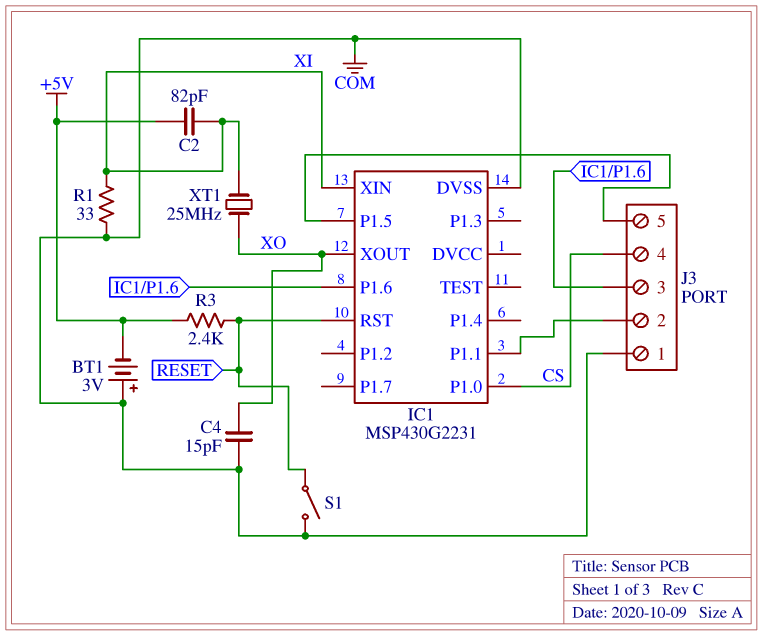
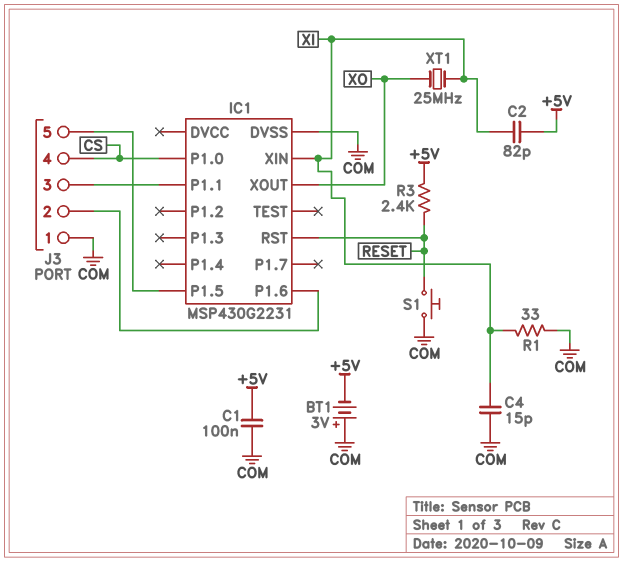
C1: none -> 100nF (+5V, COM)
C4: 15pF (COM, XO) -> 15pF (COM, XI)
J3 pin 2: IC1/P1.1 -> IC1/P1.6
J3 pin 3: IC1/P1.6 -> IC1/P1.1
S1: switch (COM, RESET) -> button (COM, RESET)

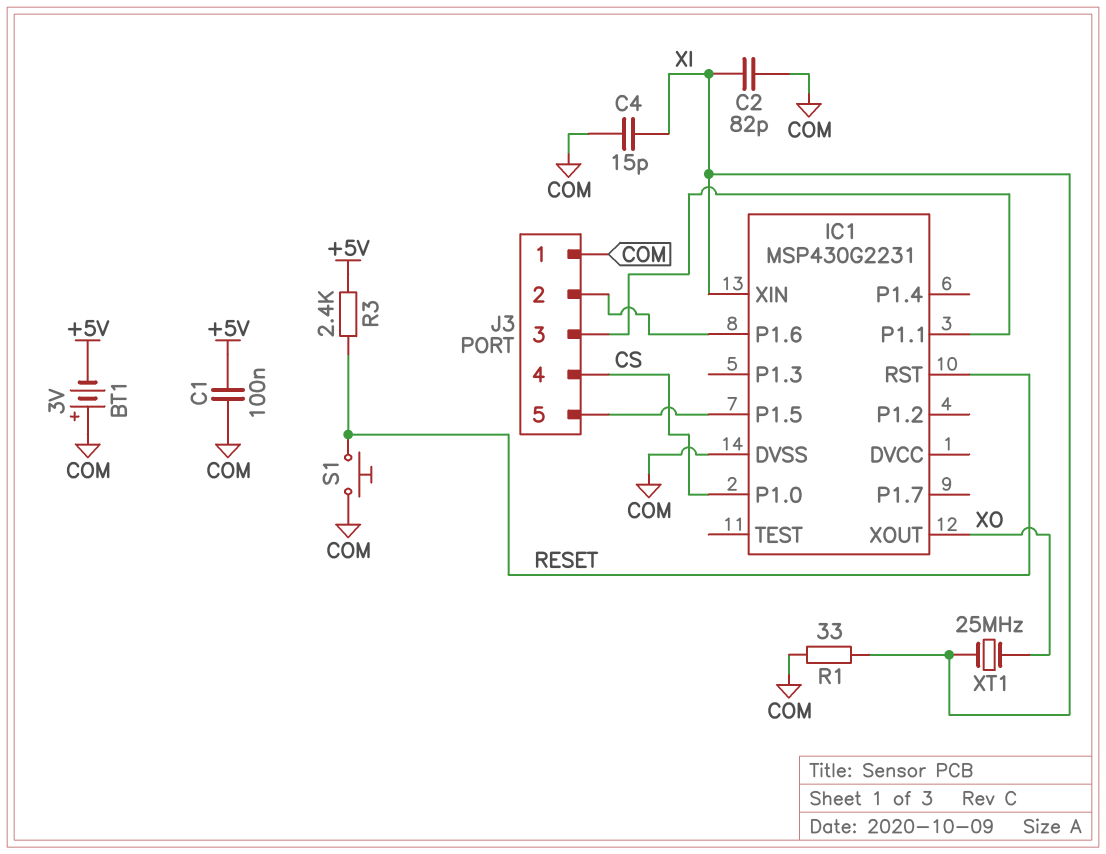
C2: 82pF (+5V, XI) -> 82pF (COM, XI)

